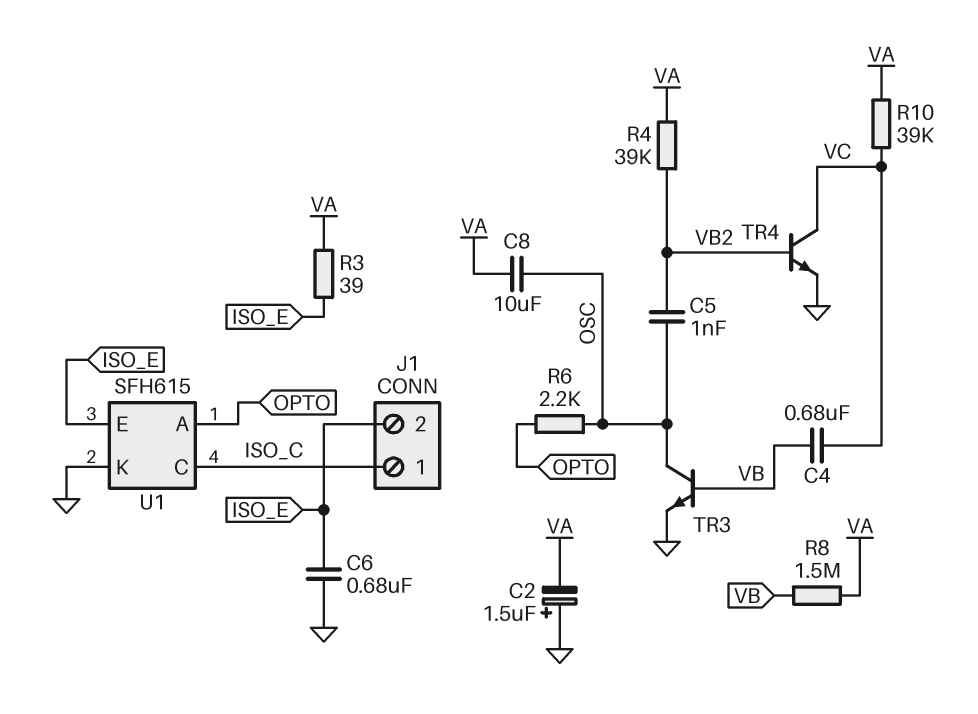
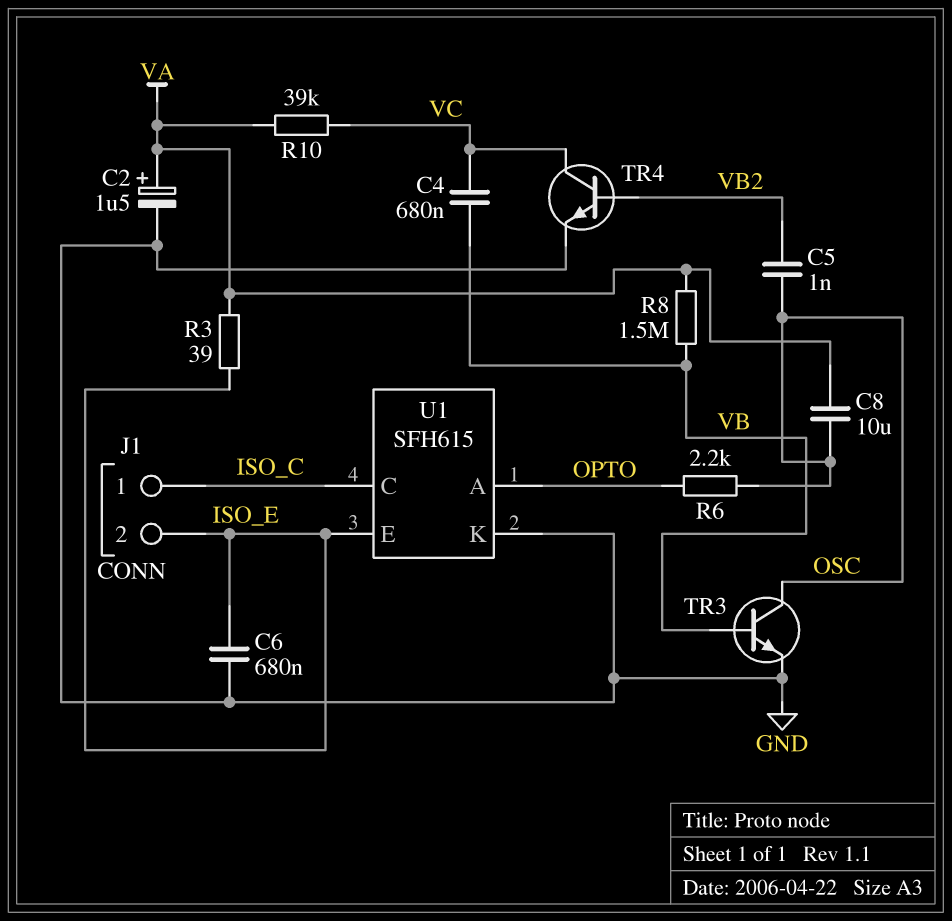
C2: 1.5uF (plus GND, minus VA) -> 1.5uF (plus VA, minus GND)
R4: 39k (VA, VB2) -> none

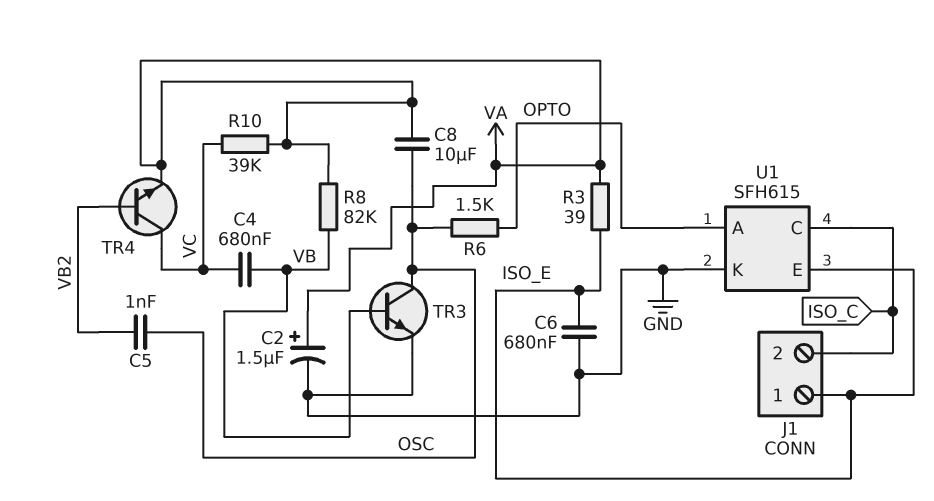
J1 pin 1: ISO_C -> ISO_E
J1 pin 2: ISO_E -> ISO_C
R6: 2.2k (OPTO, OSC) -> 1.5k (OPTO, OSC)
R8: 1.5M (VA, VB) -> 82k (VA, VB)
TR4: NPN (B VB2, C VC, E GND) -> NPN (B VB2, C VC, E VA)

